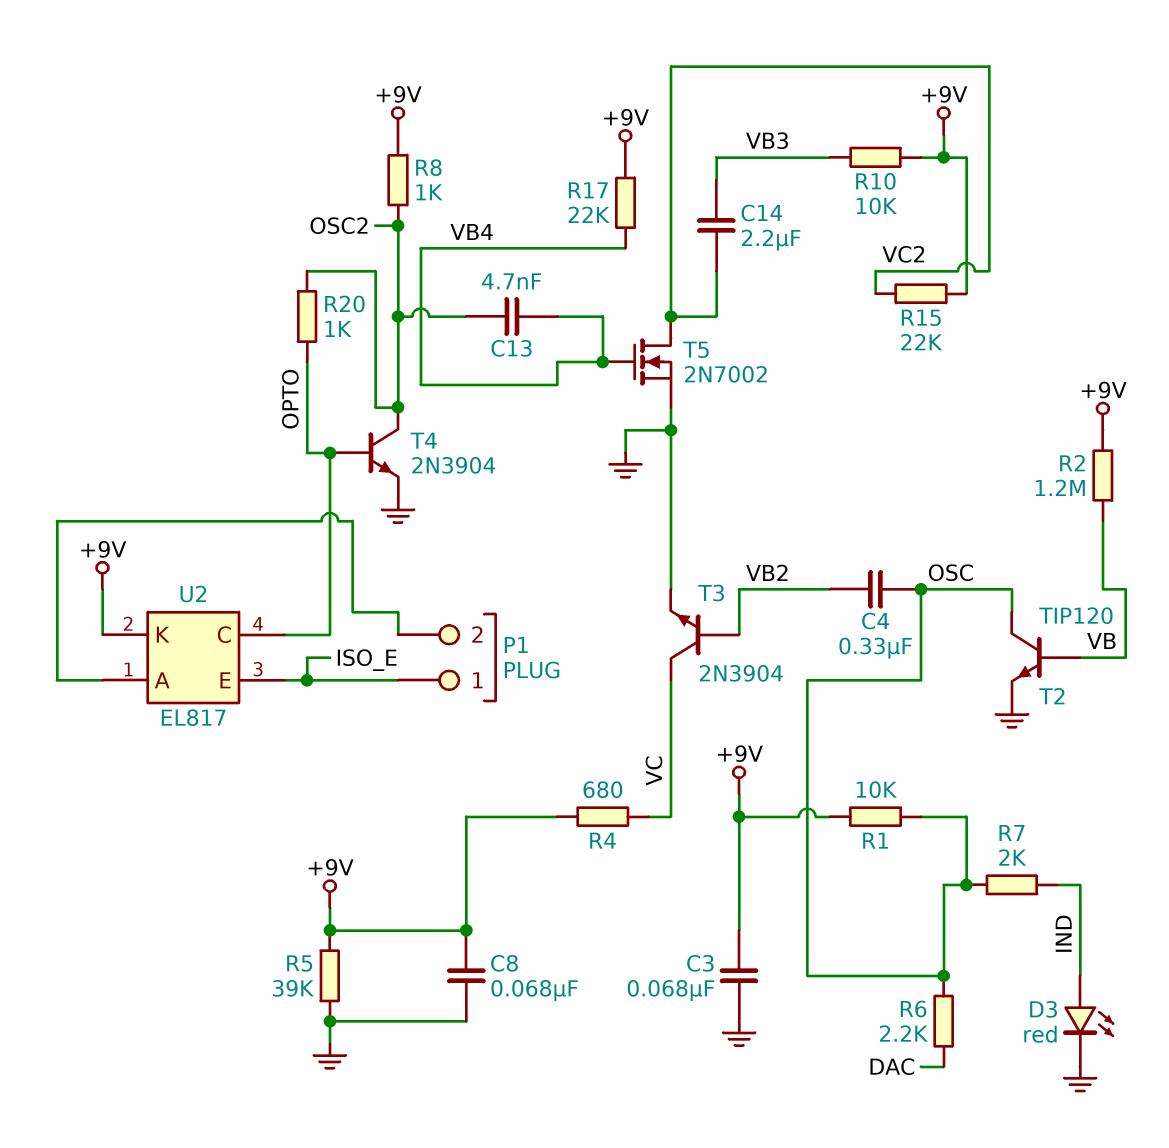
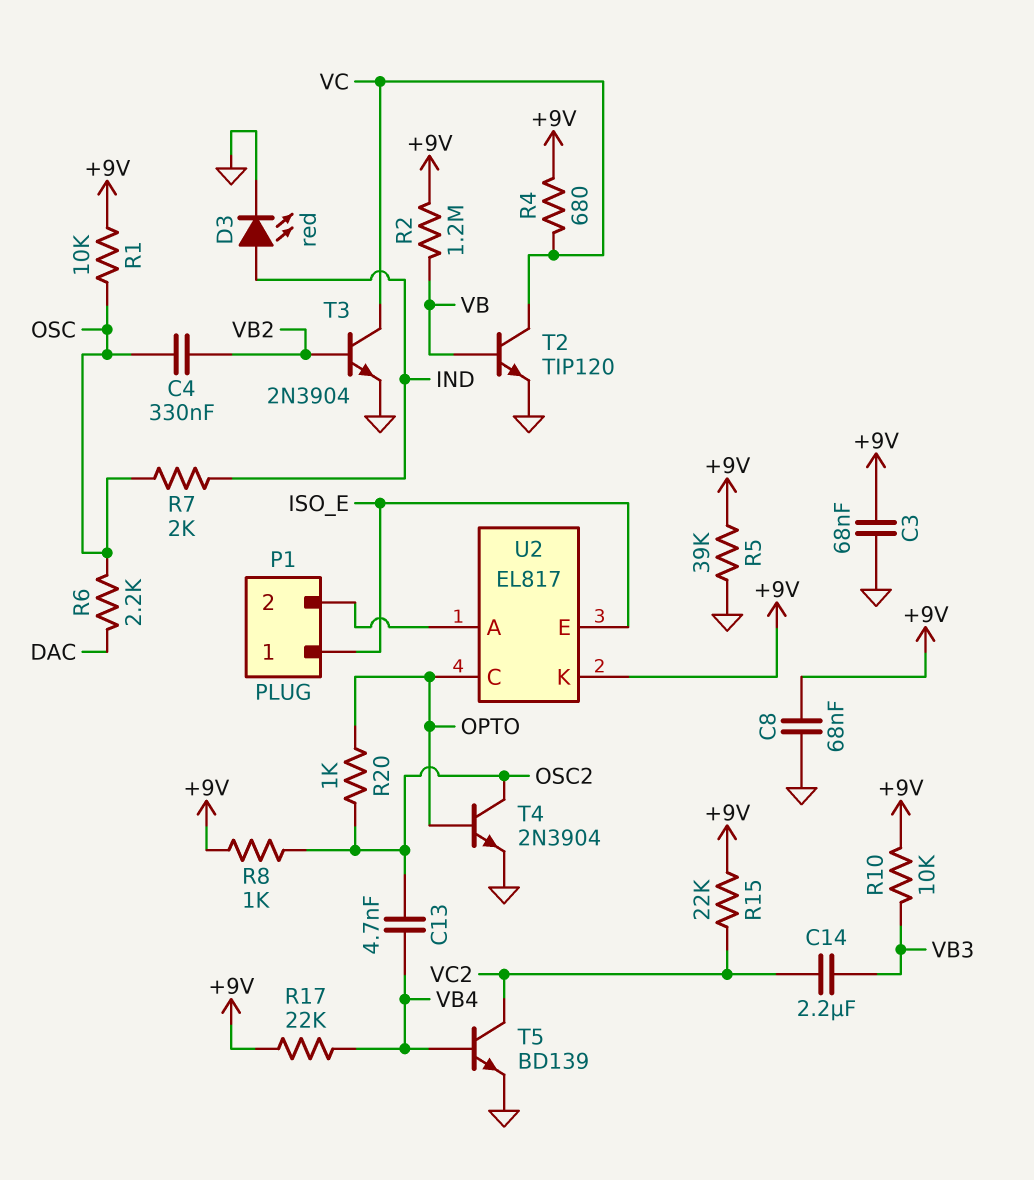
T2: NPN TIP120 (B VB, C OSC, E GND) -> NPN TIP120 (B VB, C VC, E GND)
T5: NMOS 2N7002 (G VB4, D VC2, S GND) -> NPN BD139 (B VB4, C VC2, E GND)

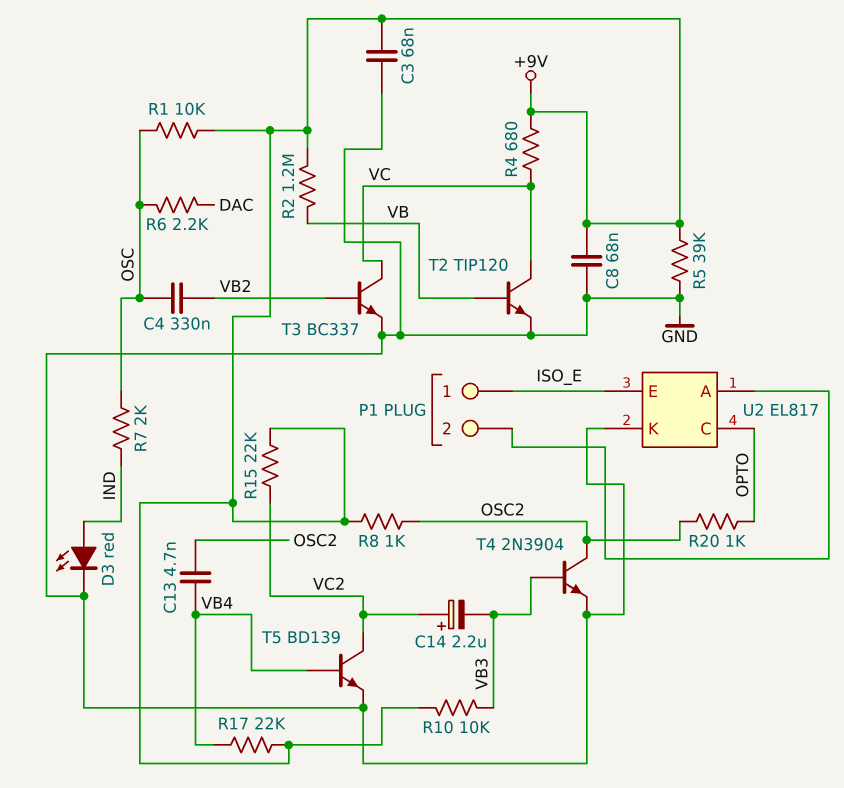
C14: 2.2uF (VB3, VC2) -> 2.2uF (plus VC2, minus VB3)
T3: NPN 2N3904 (B VB2, C VC, E GND) -> NPN BC337 (B VB2, C VC, E GND)
T4: NPN 2N3904 (B OPTO, C OSC2, E GND) -> NPN 2N3904 (B VB3, C OSC2, E GND)
U2 pin K: +9V -> GND

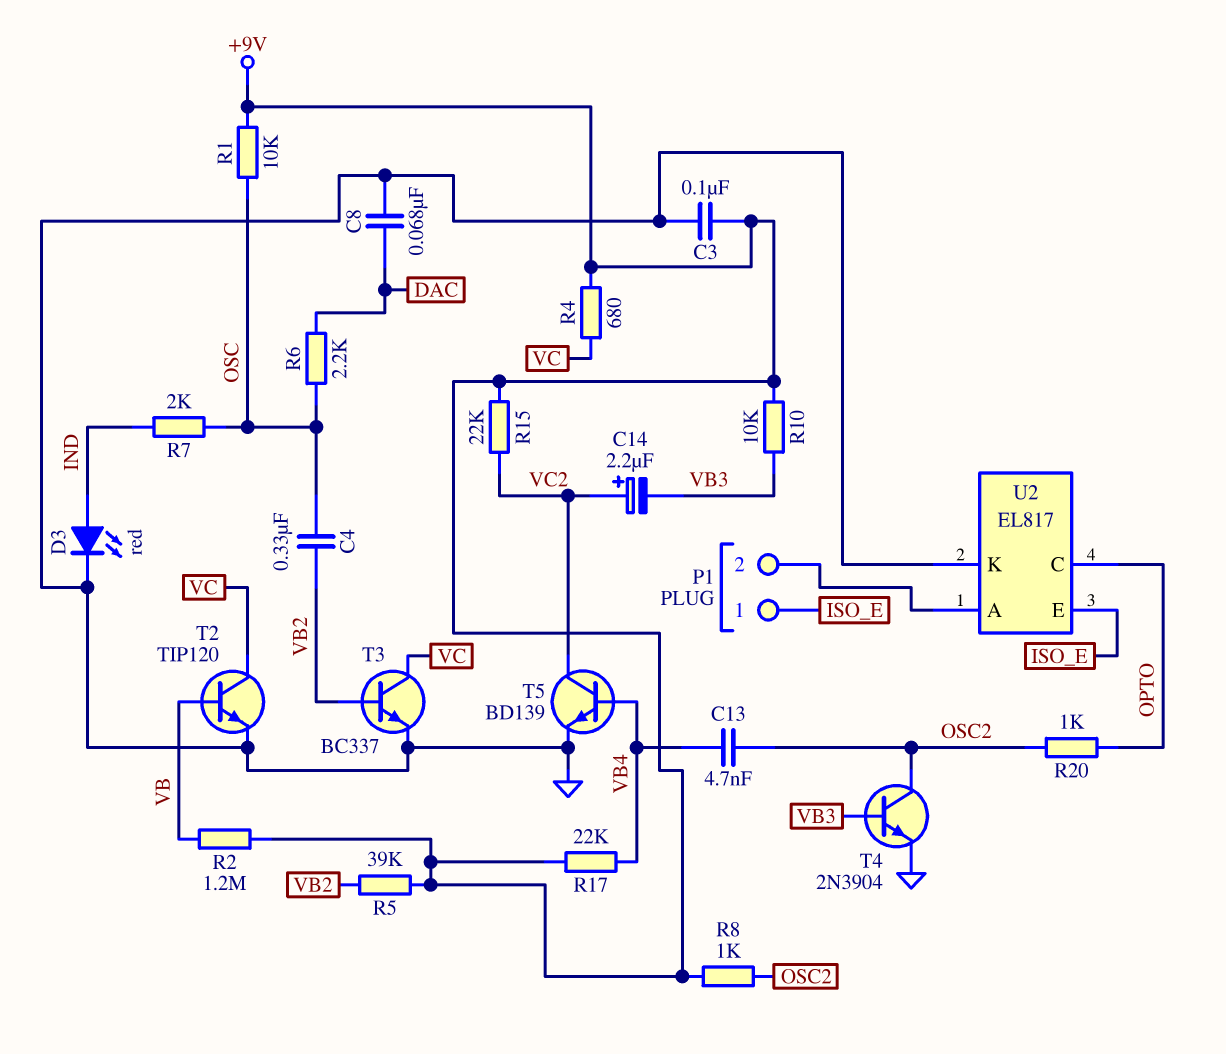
C3: 68nF (+9V, GND) -> 100nF (+9V, GND)
C8: 68nF (+9V, GND) -> 68nF (DAC, GND)
R5: 39k (+9V, GND) -> 39k (+9V, VB2)

